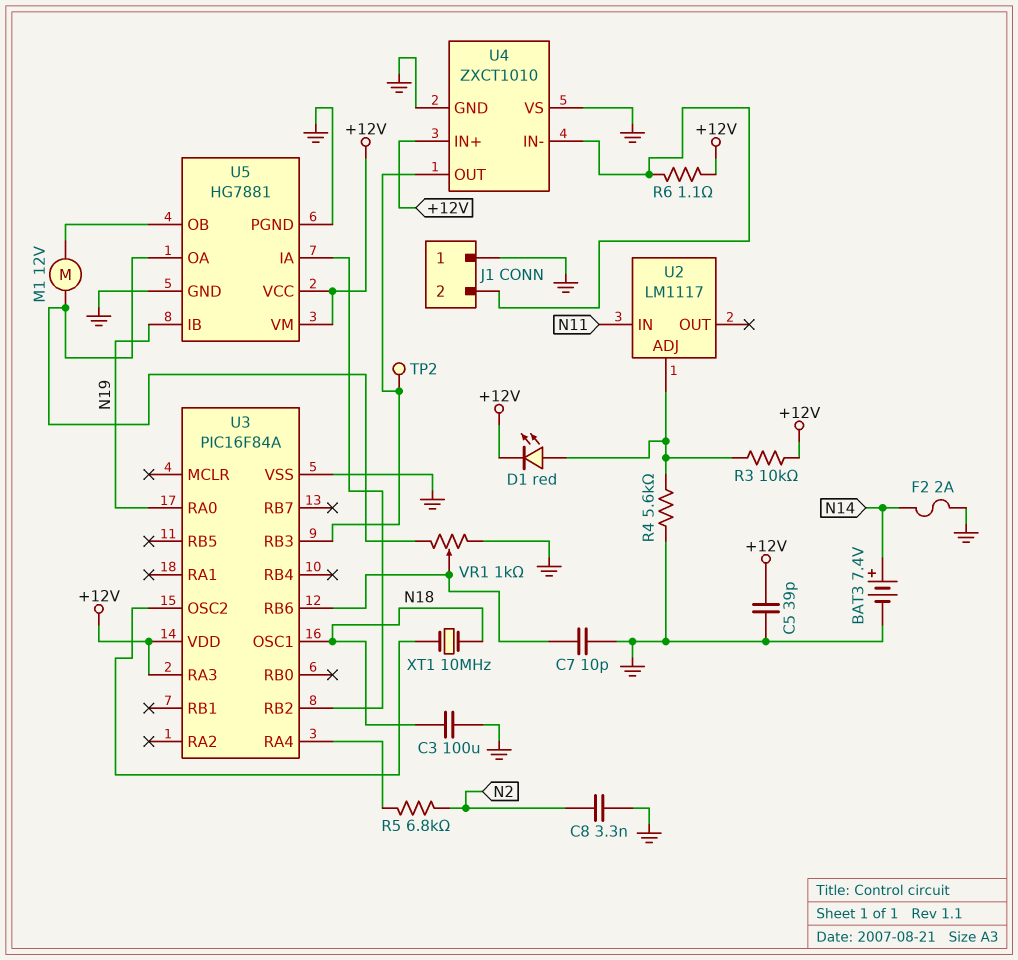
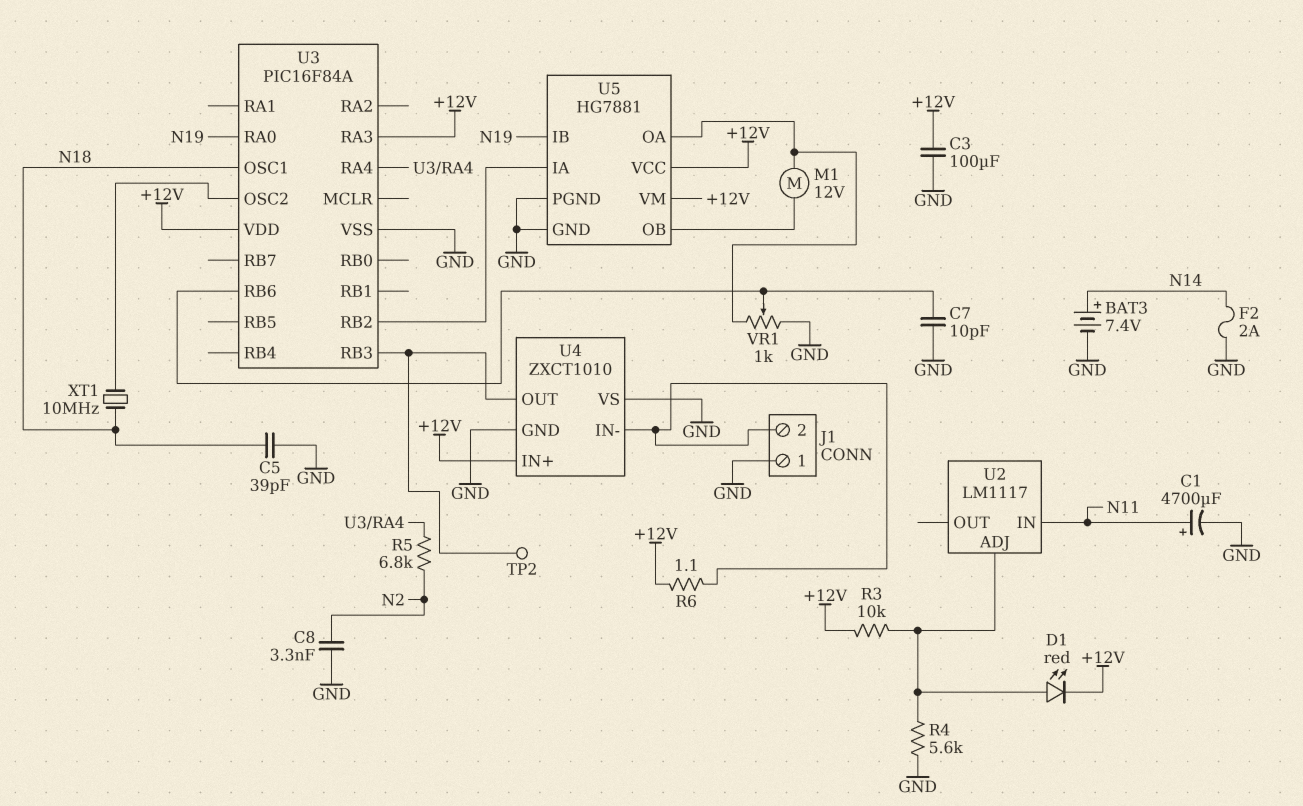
C1: none -> 4700uF (plus N11, minus GND)
C3: 100uF (GND, N18) -> 100uF (+12V, GND)
C5: 39pF (+12V, GND) -> 39pF (GND, N18)

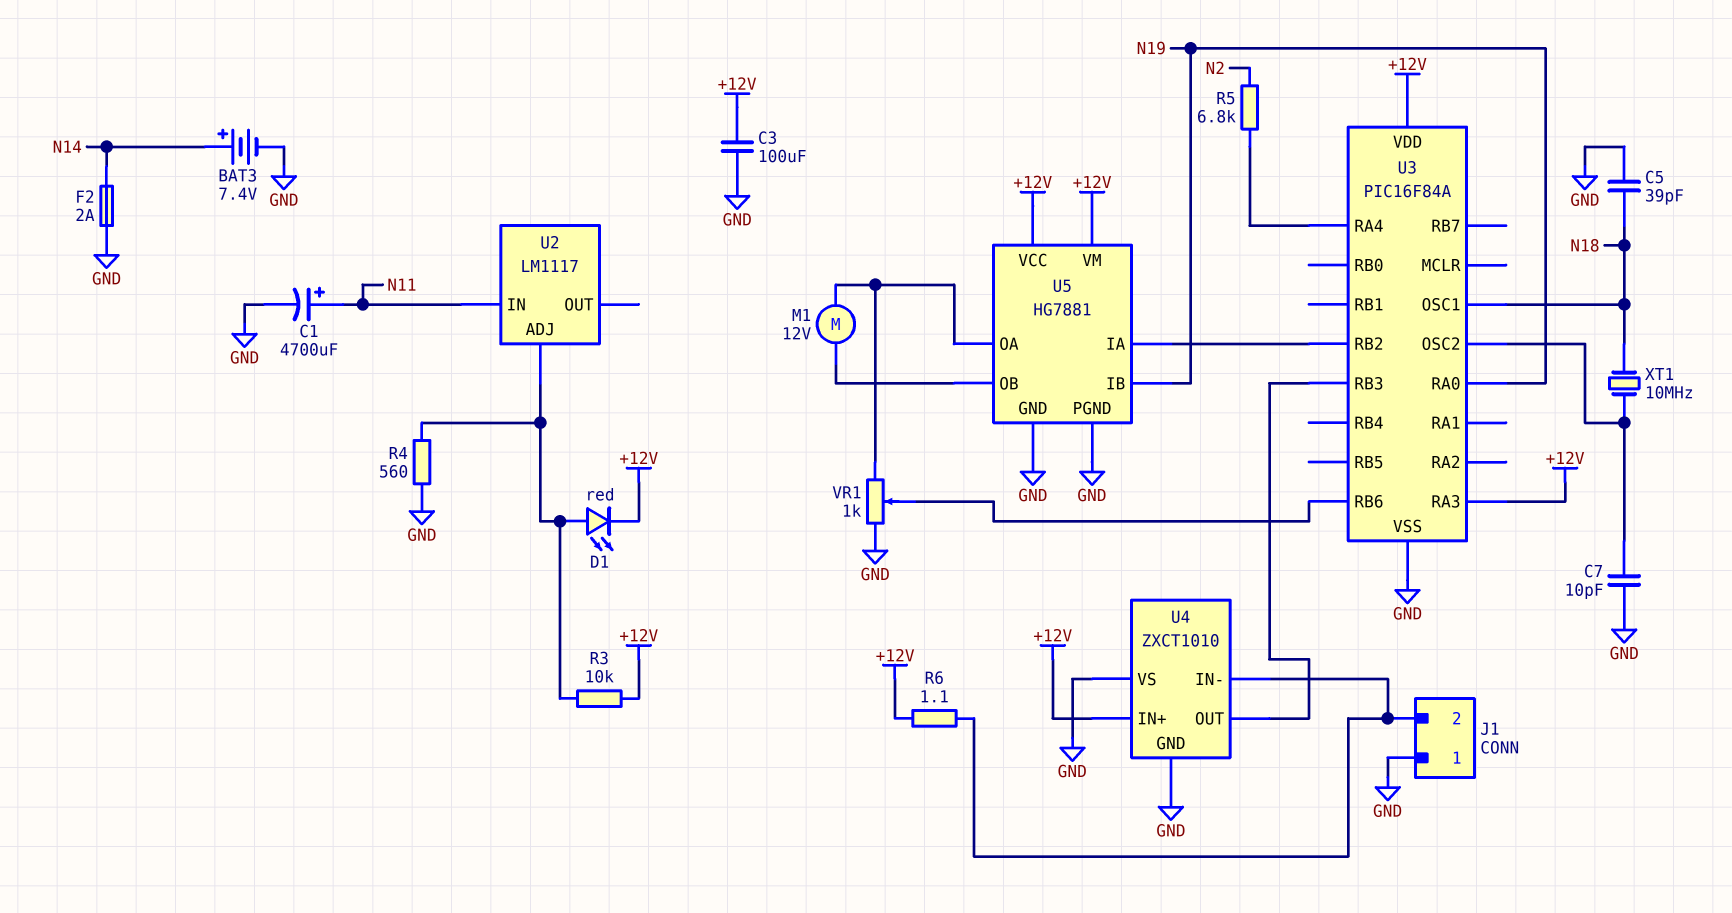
C7: 10pF (GND, U3/RB6) -> 10pF (GND, U3/OSC2)
C8: 3.3nF (GND, N2) -> none
R4: 5.6k (GND, U2/ADJ) -> 560 (GND, U2/ADJ)
TP2: test point (U3/RB3) -> none

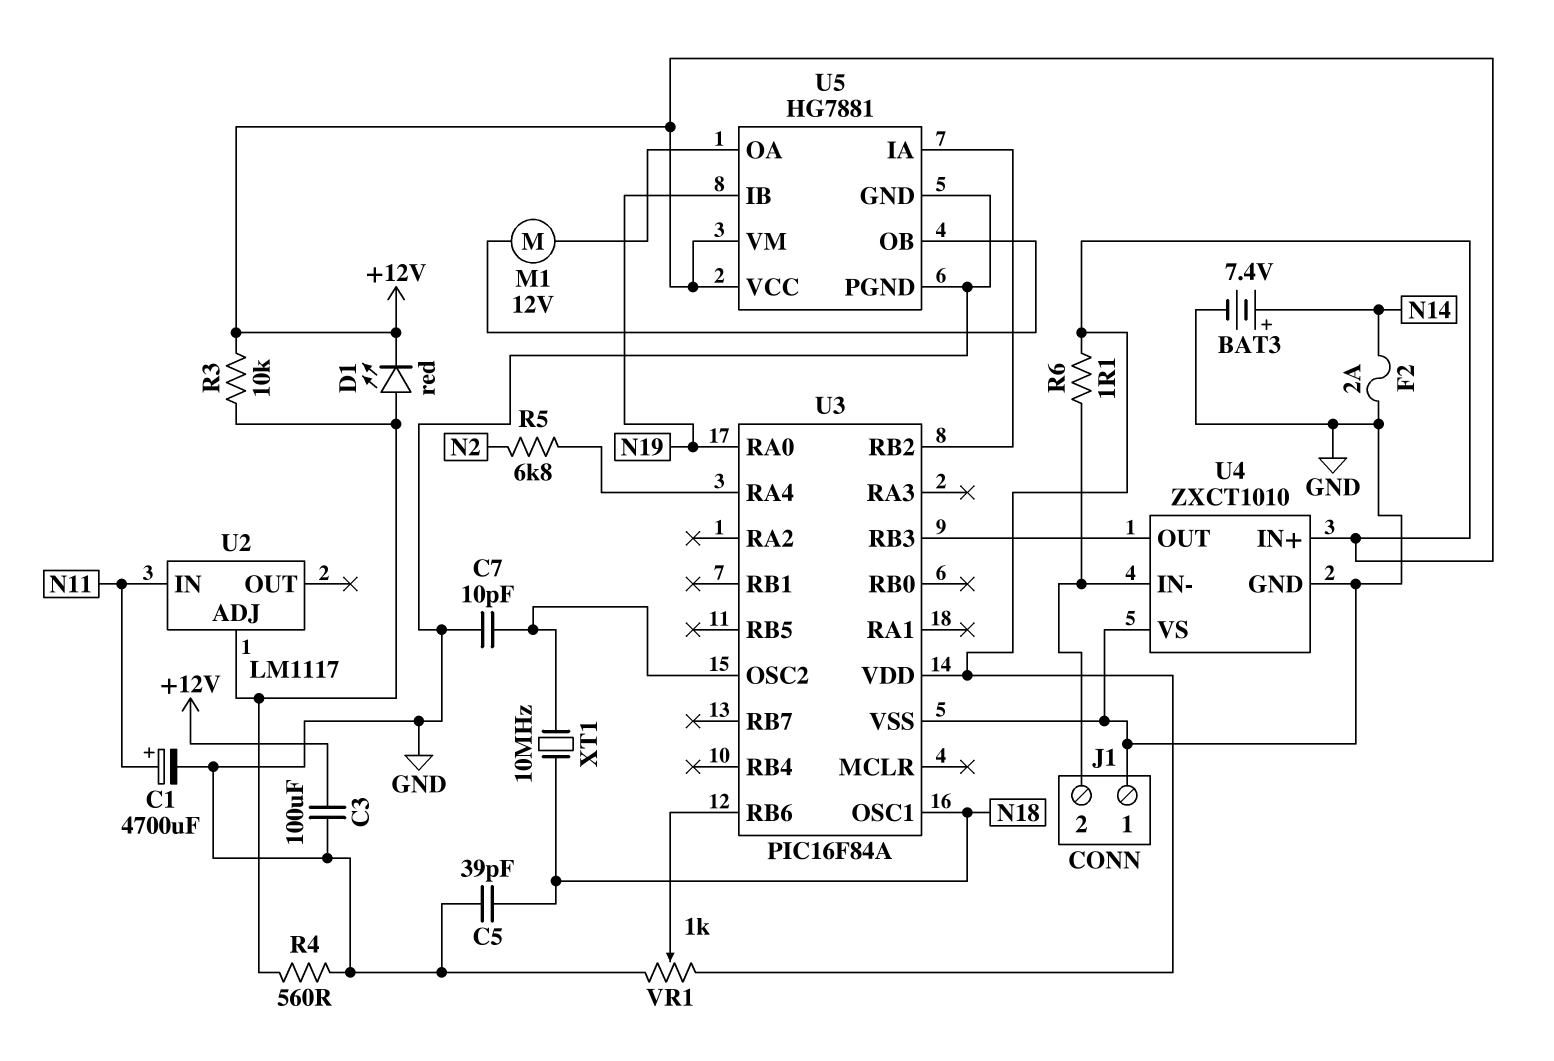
U3 pin RA3: +12V -> none
VR1: 1k (GND, U5/OA, wiper U3/RB6) -> 1k (+12V, GND, wiper U3/RB6)

